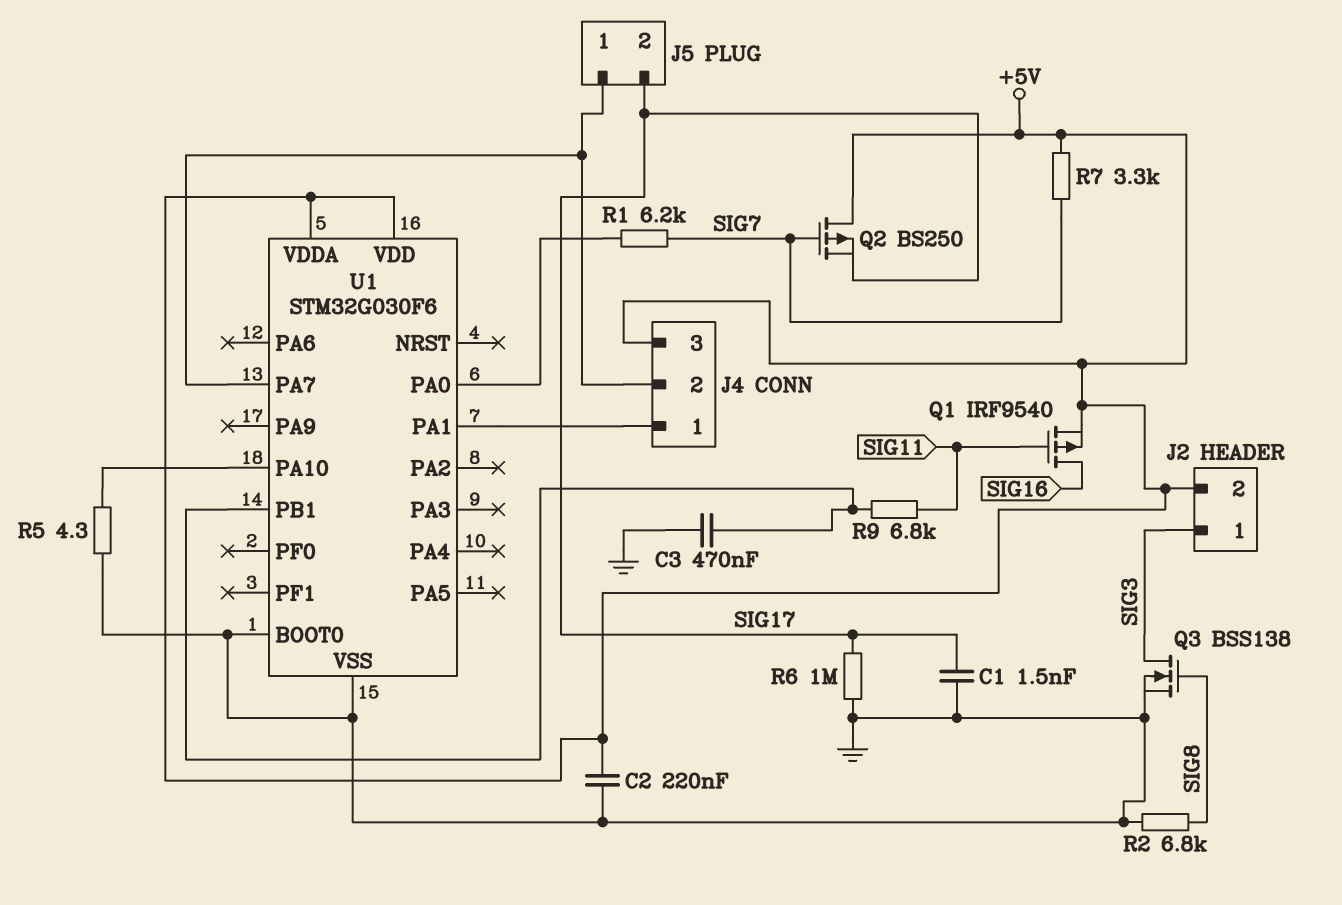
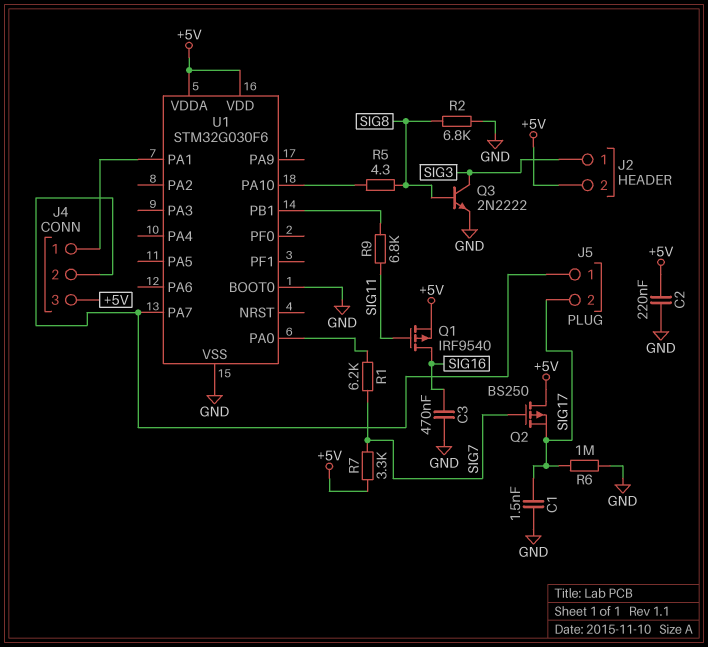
C3: 470nF (GND, U1/PB1) -> 470nF (GND, SIG16)
Q3: NMOS BSS138 (G SIG8, D SIG3, S GND) -> NPN 2N2222 (B SIG8, C SIG3, E GND)
R5: 4.3 (GND, U1/PA10) -> 4.3 (SIG8, U1/PA10)

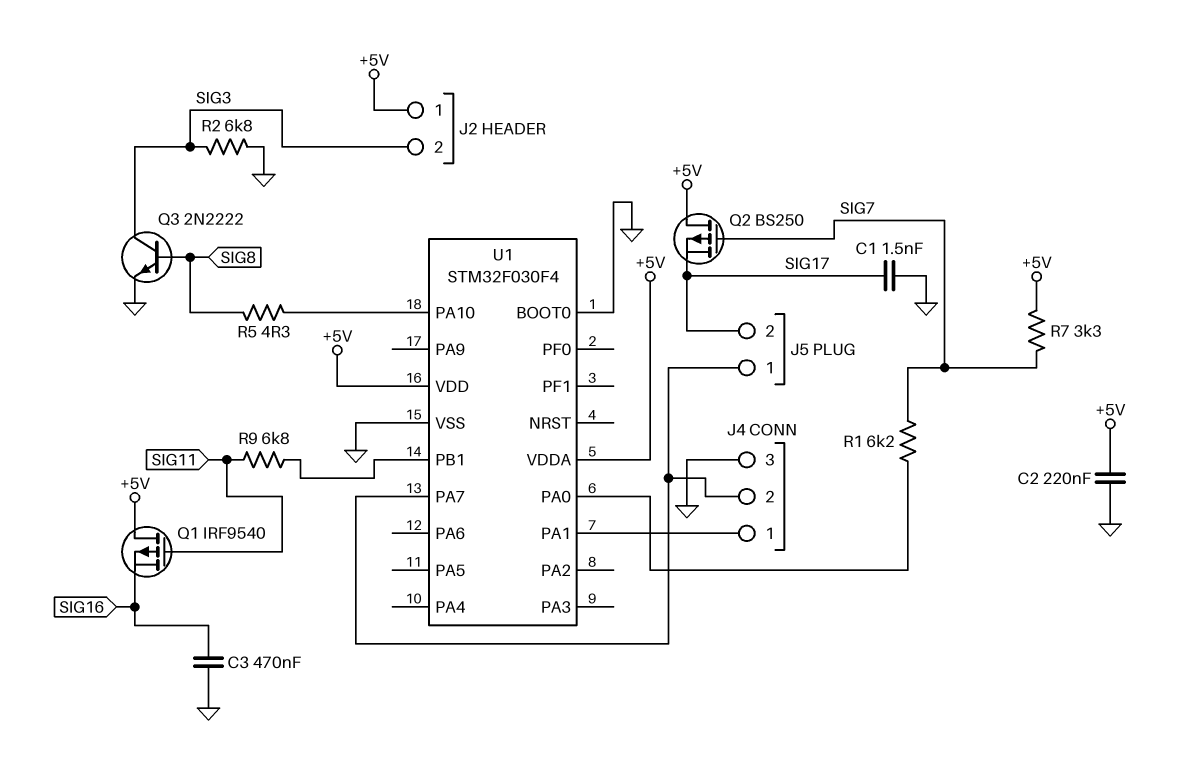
J2 pin 1: SIG3 -> +5V
J2 pin 2: +5V -> SIG3
J4 pin 3: +5V -> GND
Q1: PMOS IRF9540 (G SIG11, D SIG16, S +5V) -> PMOS IRF9540 (G SIG11, D +5V, S SIG16)
R2: 6.8k (GND, SIG8) -> 6.8k (GND, SIG3)
R6: 1M (GND, SIG17) -> none
U1: STM32G030F6 -> STM32F030F4

